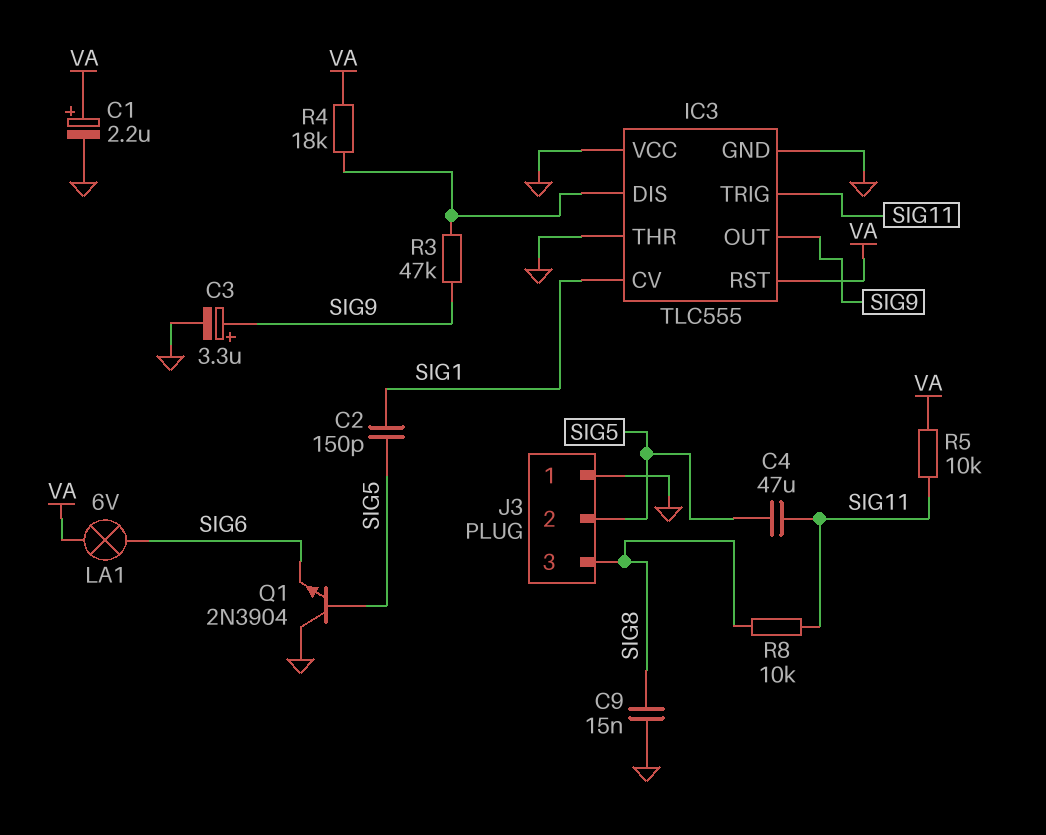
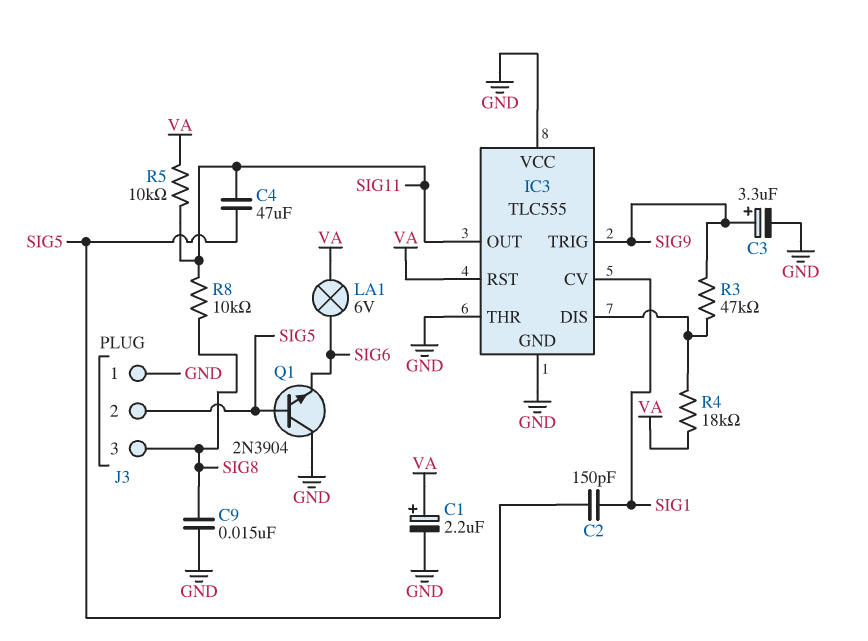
IC3 pin OUT: SIG9 -> SIG11
IC3 pin TRIG: SIG11 -> SIG9

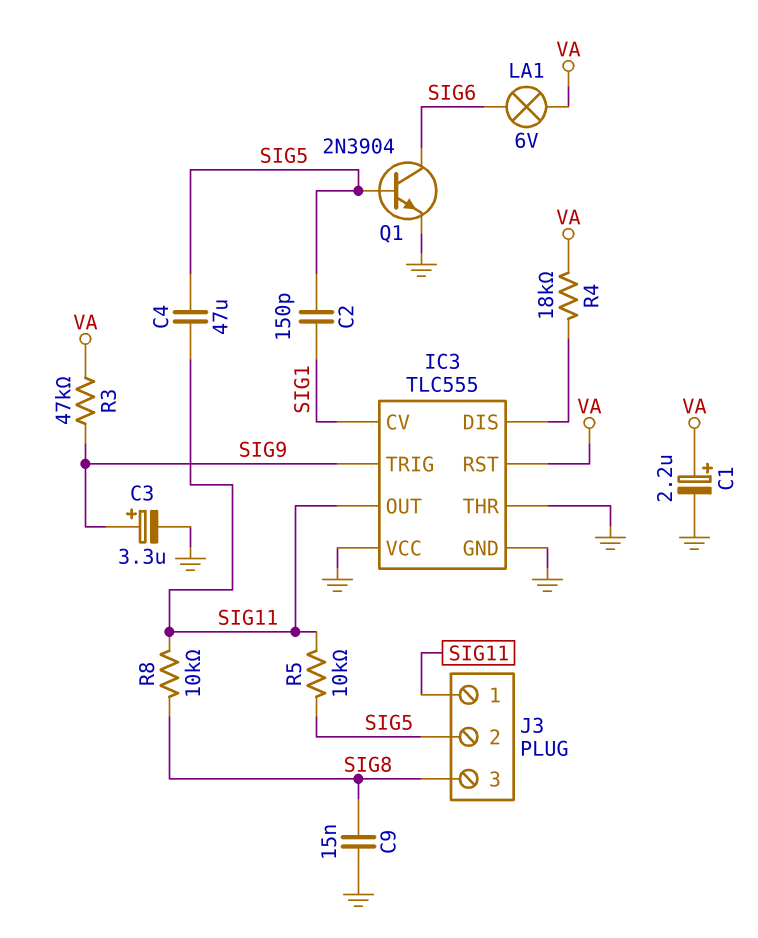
J3 pin 1: GND -> SIG11
Q1: NPN 2N3904 (B SIG5, C GND, E SIG6) -> NPN 2N3904 (B SIG5, C SIG6, E GND)
R3: 47k (IC3/DIS, SIG9) -> 47k (SIG9, VA)
R5: 10k (SIG11, VA) -> 10k (SIG5, SIG11)

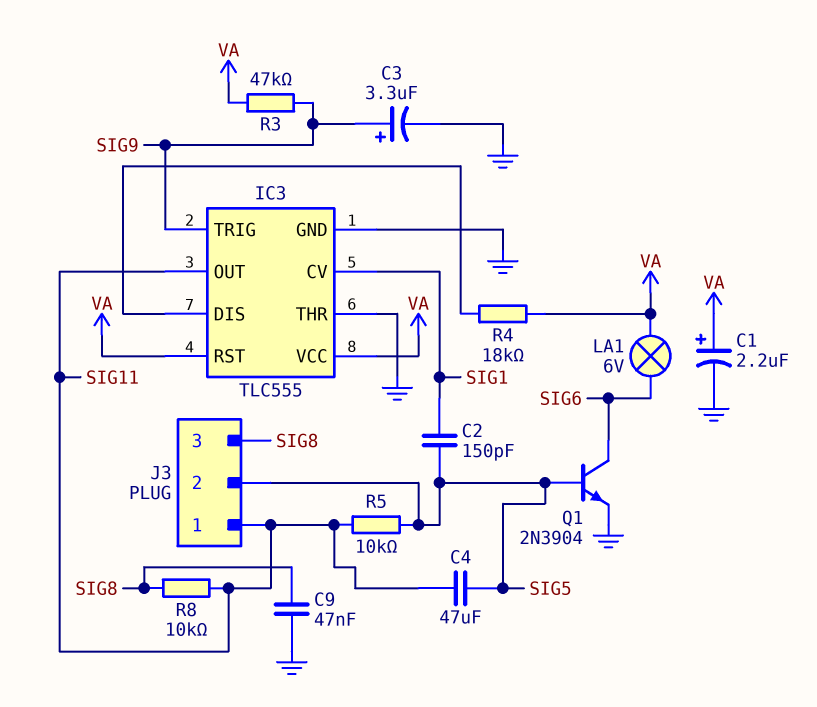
C9: 15nF (GND, SIG8) -> 47nF (GND, SIG8)
IC3 pin VCC: GND -> VA

